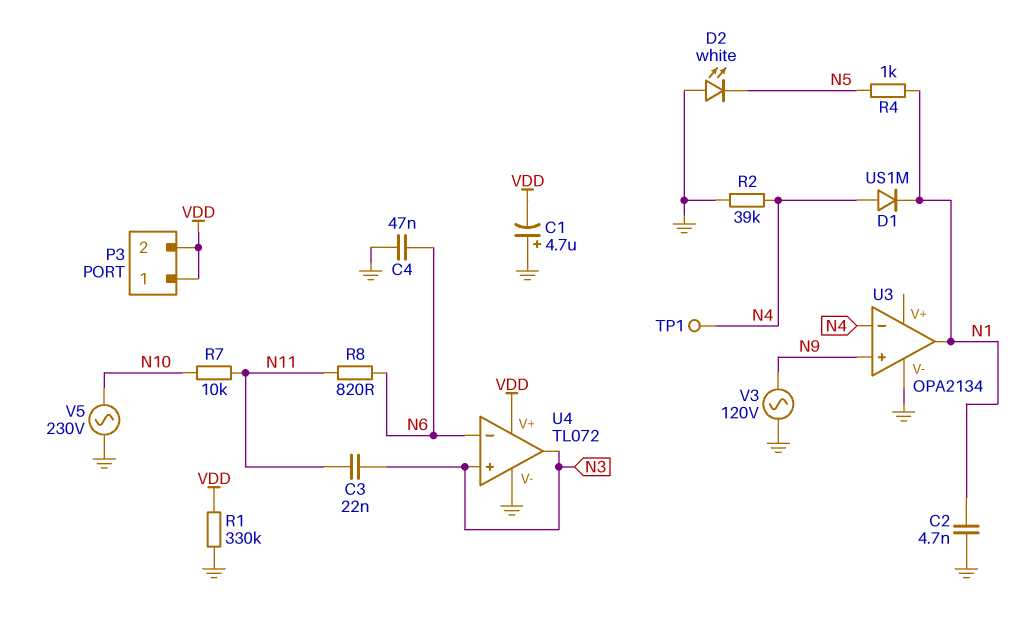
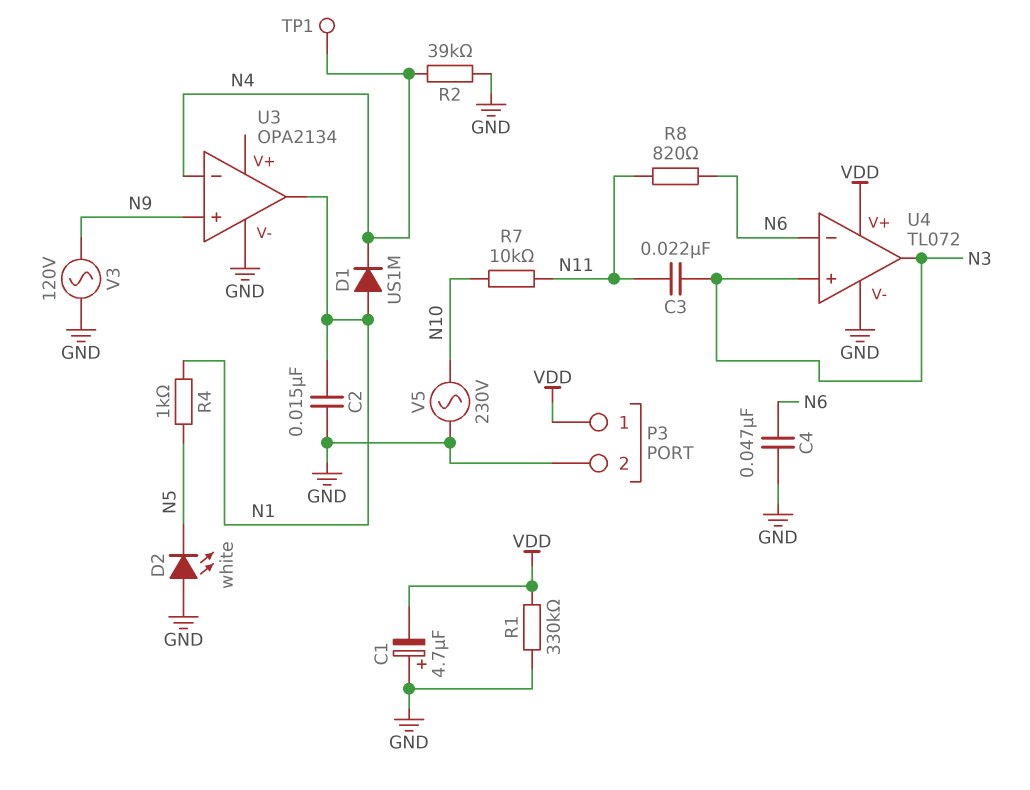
C2: 4.7nF (GND, N1) -> 15nF (GND, N1)
D1: diode US1M (A N4, K N1) -> diode US1M (A N1, K N4)
P3 pin 2: VDD -> GND

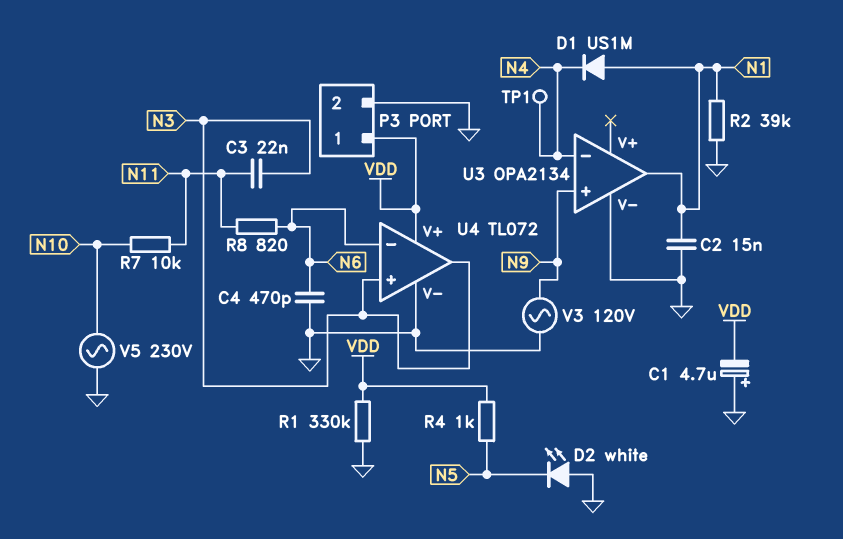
C4: 47nF (GND, N6) -> 470pF (GND, N6)
R2: 39k (GND, N4) -> 39k (GND, N1)
R4: 1k (N1, N5) -> 1k (N5, VDD)

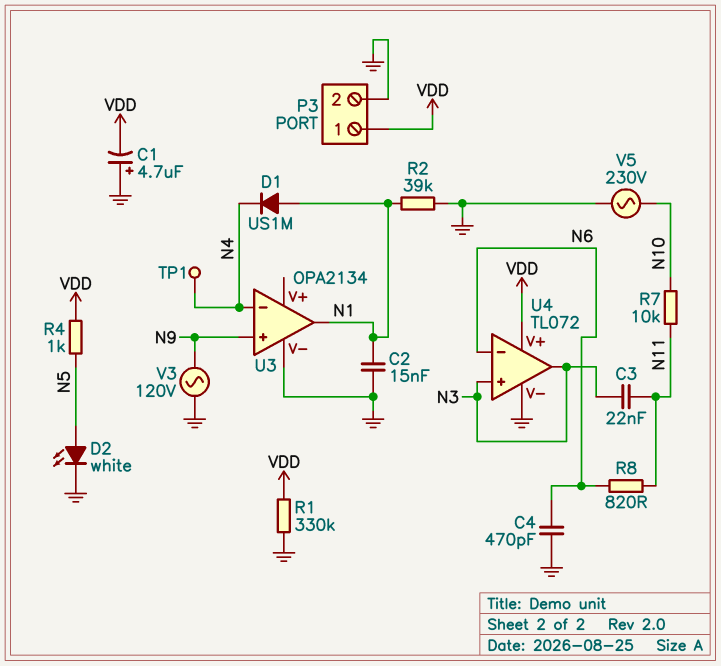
D2: LED white (A GND, K N5) -> LED white (A N5, K GND)

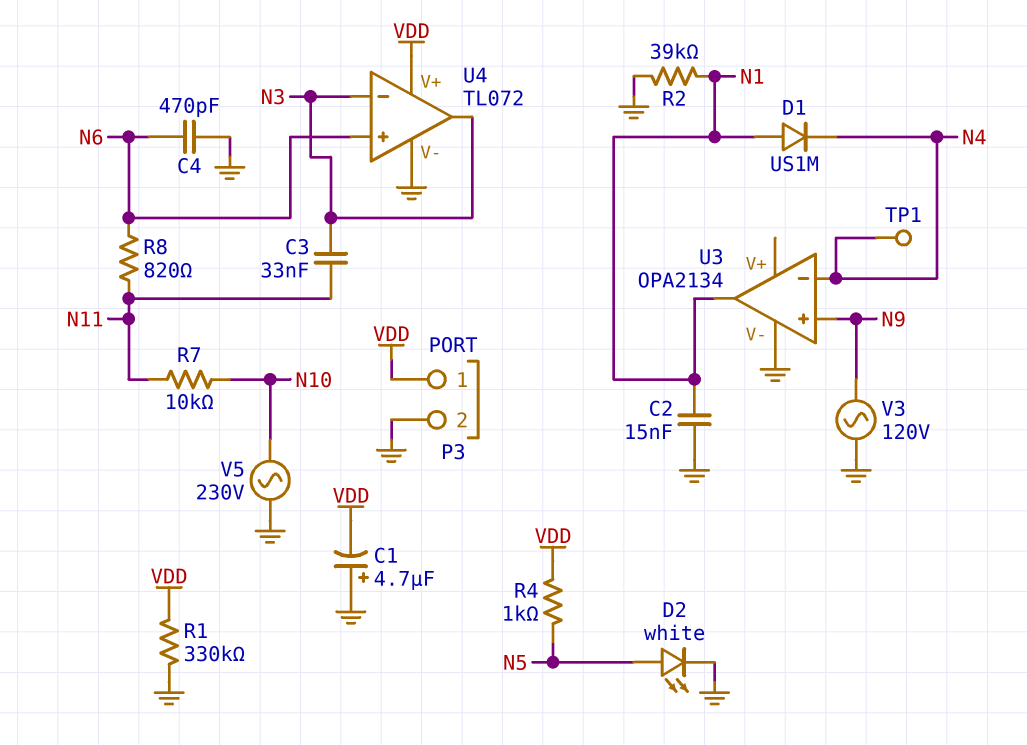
C3: 22nF (N3, N11) -> 33nF (N3, N11)
U4 pin in+: N3 -> N6
U4 pin in-: N6 -> N3

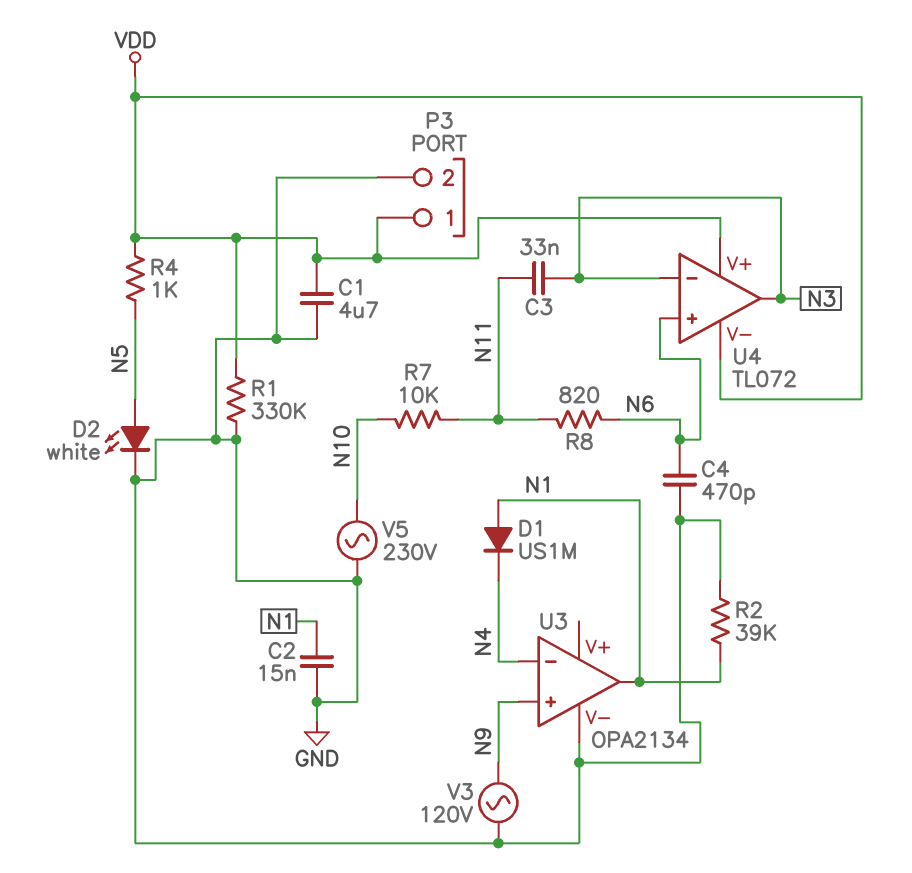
C1: 4.7uF (plus GND, minus VDD) -> 4.7uF (GND, VDD)
TP1: test point (N4) -> none
U4 pin V-: GND -> VDD

